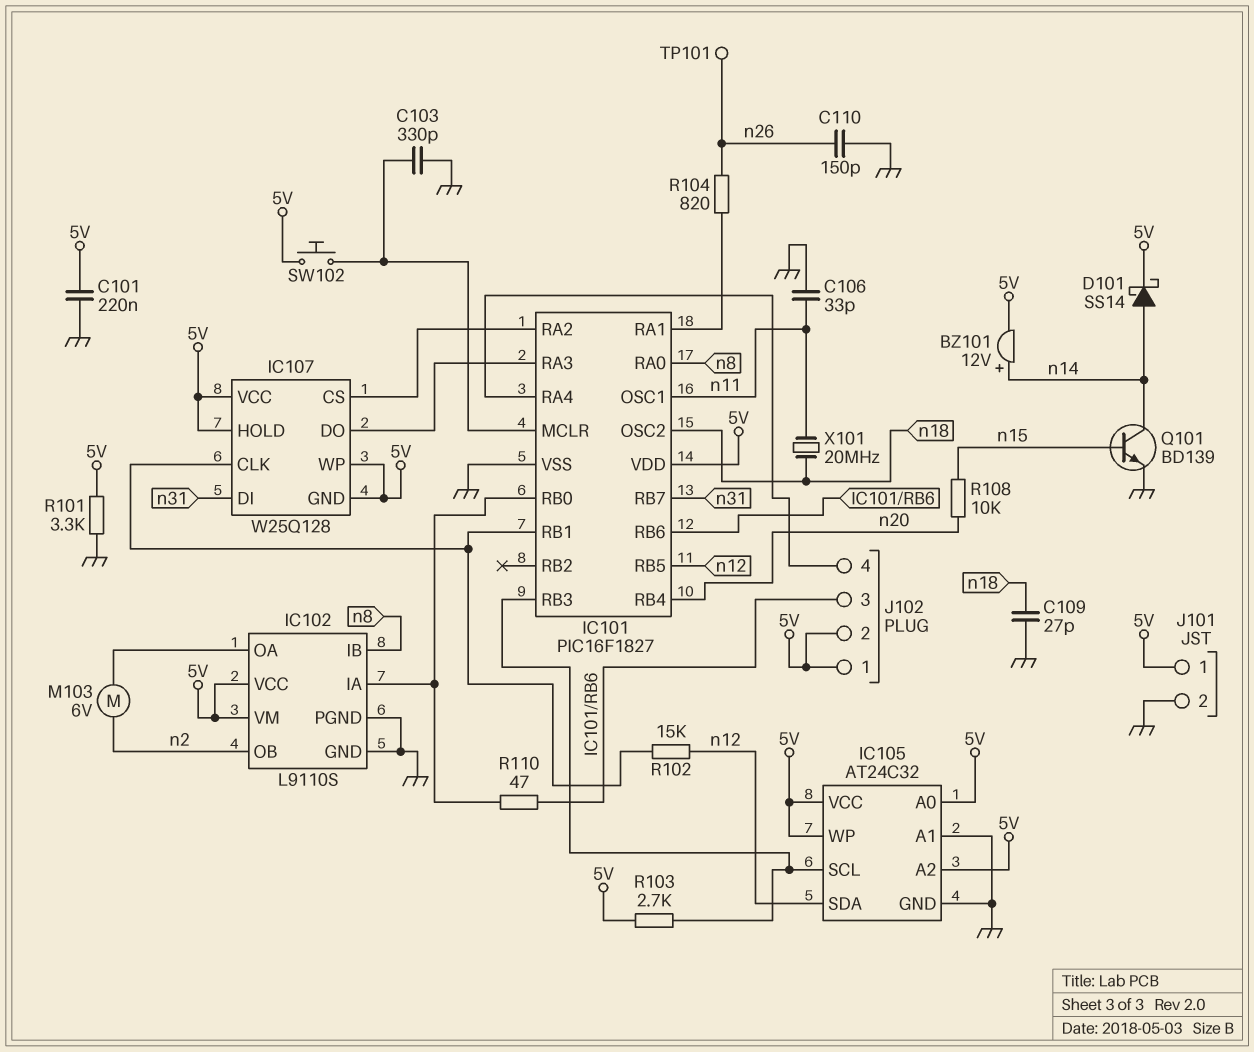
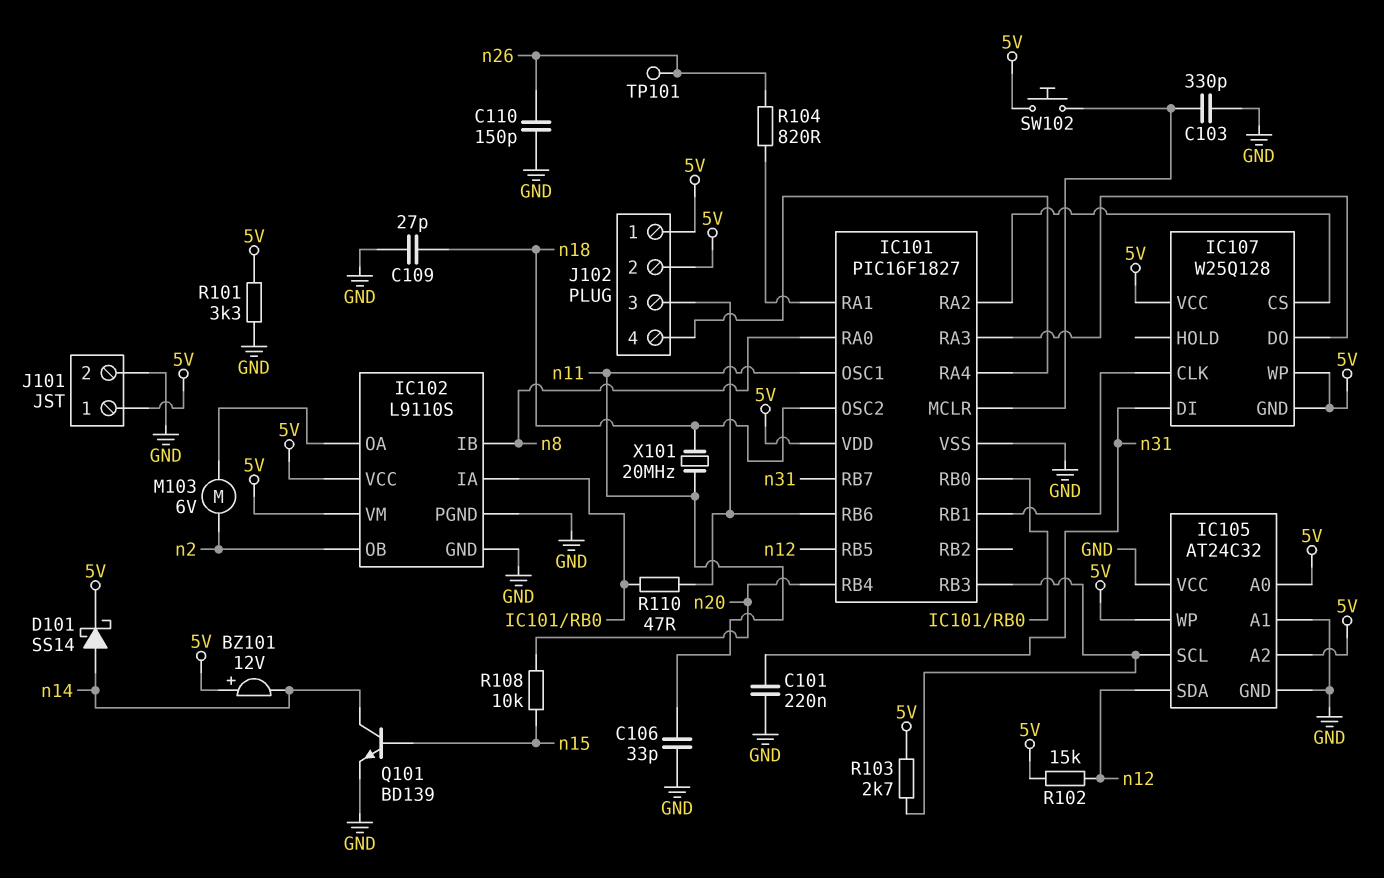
BZ101: buzzer 12V (plus n14, minus 5V) -> buzzer 12V (plus 5V, minus n14)
C101: 220nF (5V, GND) -> 220nF (GND, n31)
IC105 pin VCC: 5V -> GND
IC107 pin HOLD: 5V -> none
R102: 15k (IC101/RB1, n12) -> 15k (5V, n12)

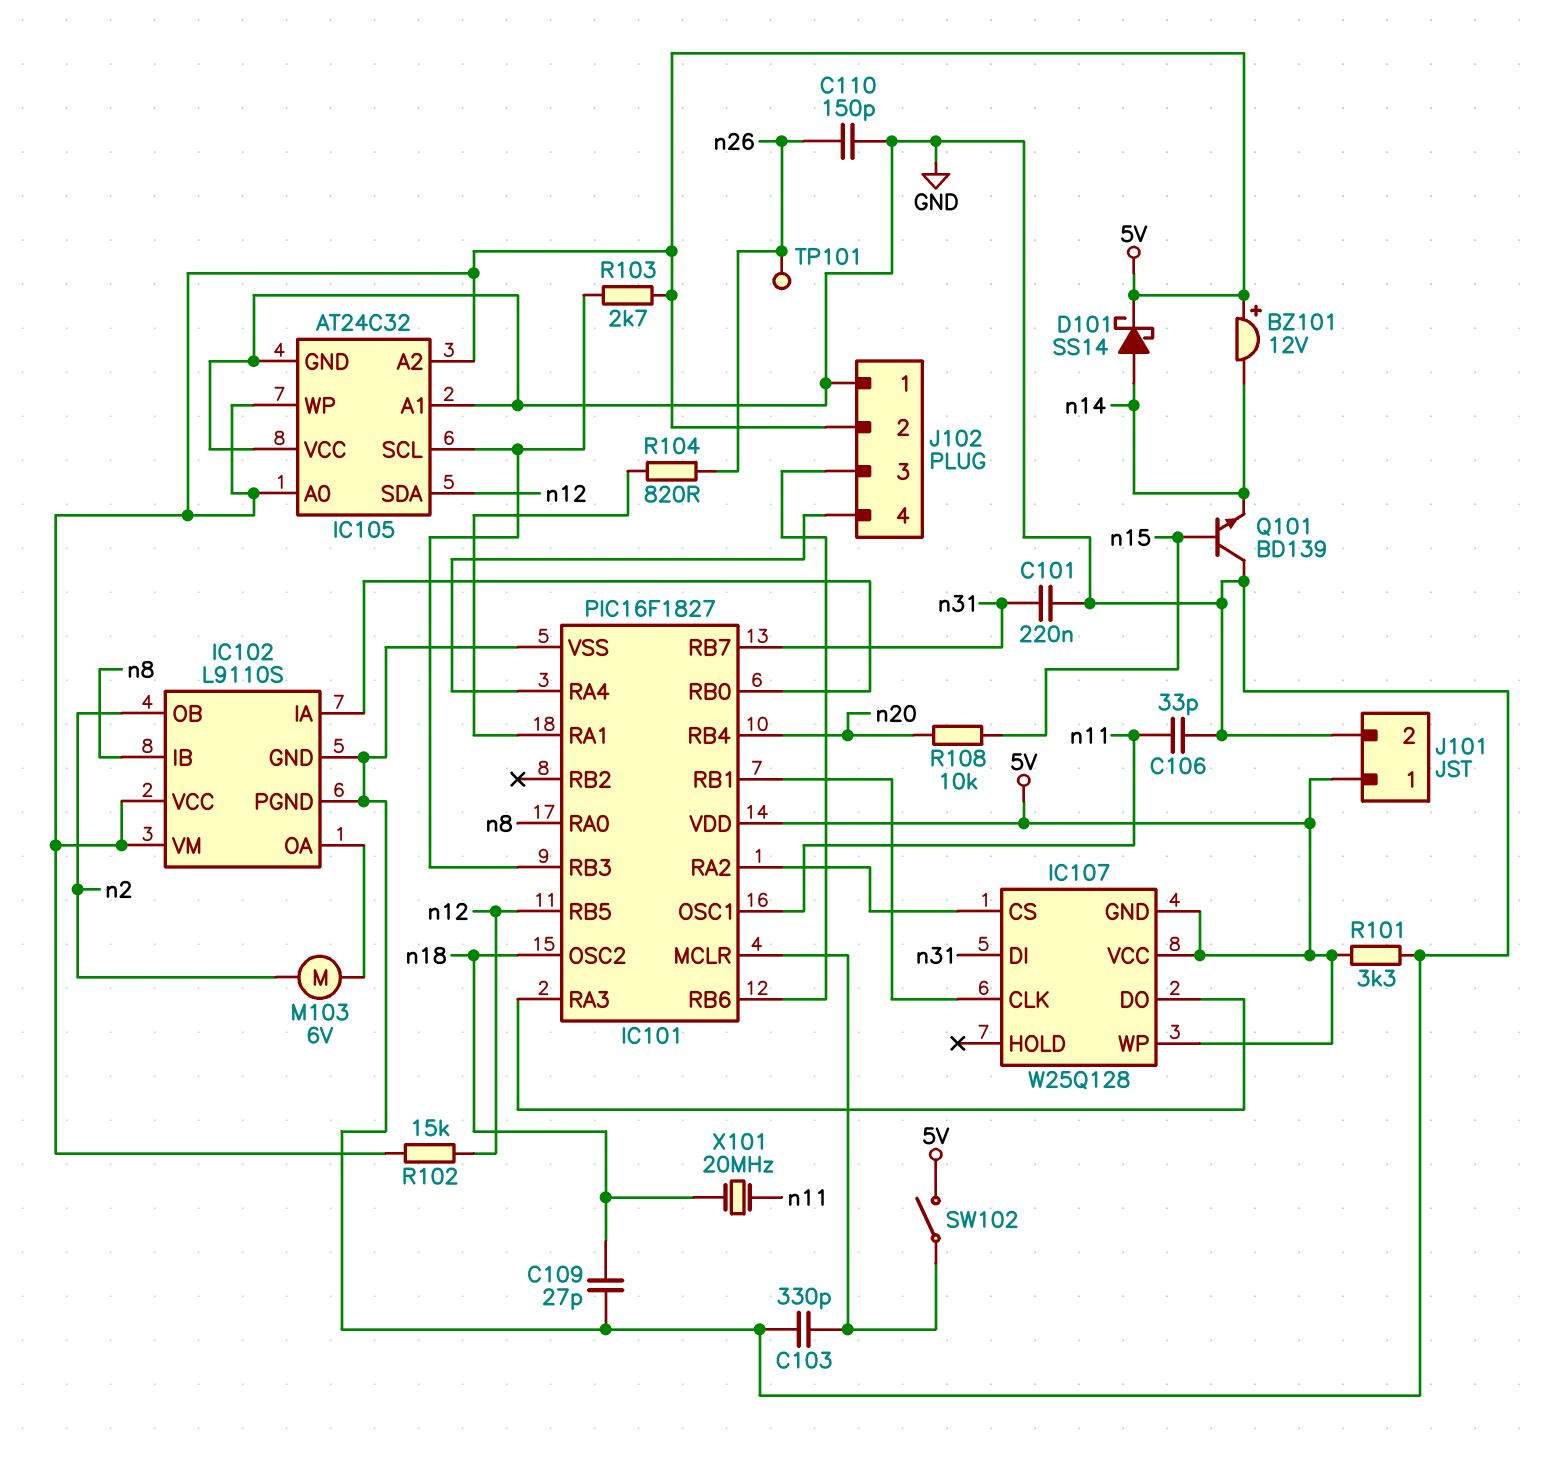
J102 pin 1: 5V -> GND
Q101: NPN BD139 (B n15, C n14, E GND) -> NPN BD139 (B n15, C GND, E n14)
R110: 47 (IC101/RB0, IC101/RB6) -> none
SW102: button (5V, IC101/MCLR) -> switch (5V, IC101/MCLR)

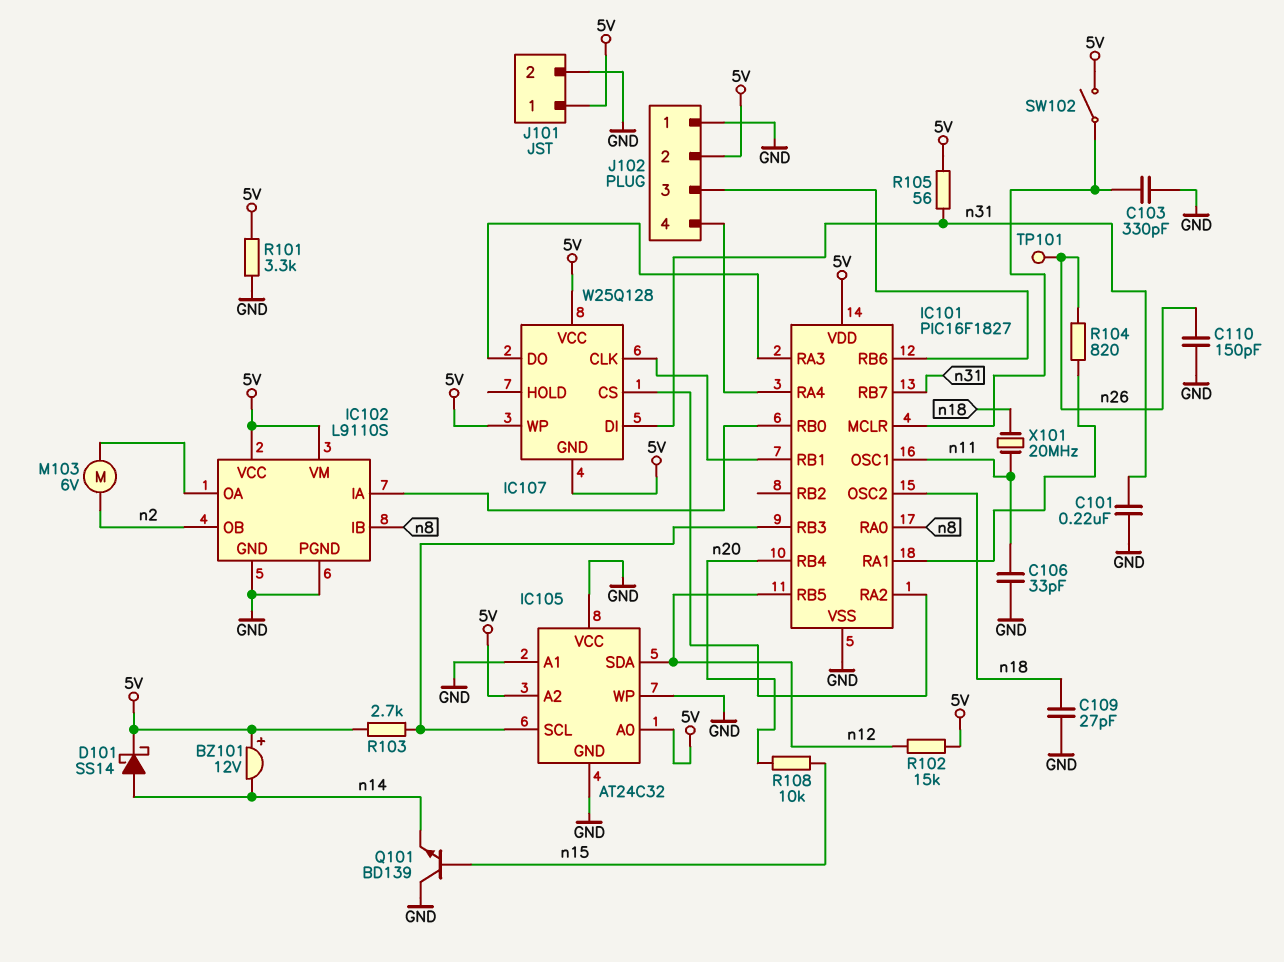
IC105 pin WP: 5V -> GND
R105: none -> 56 (5V, n31)

